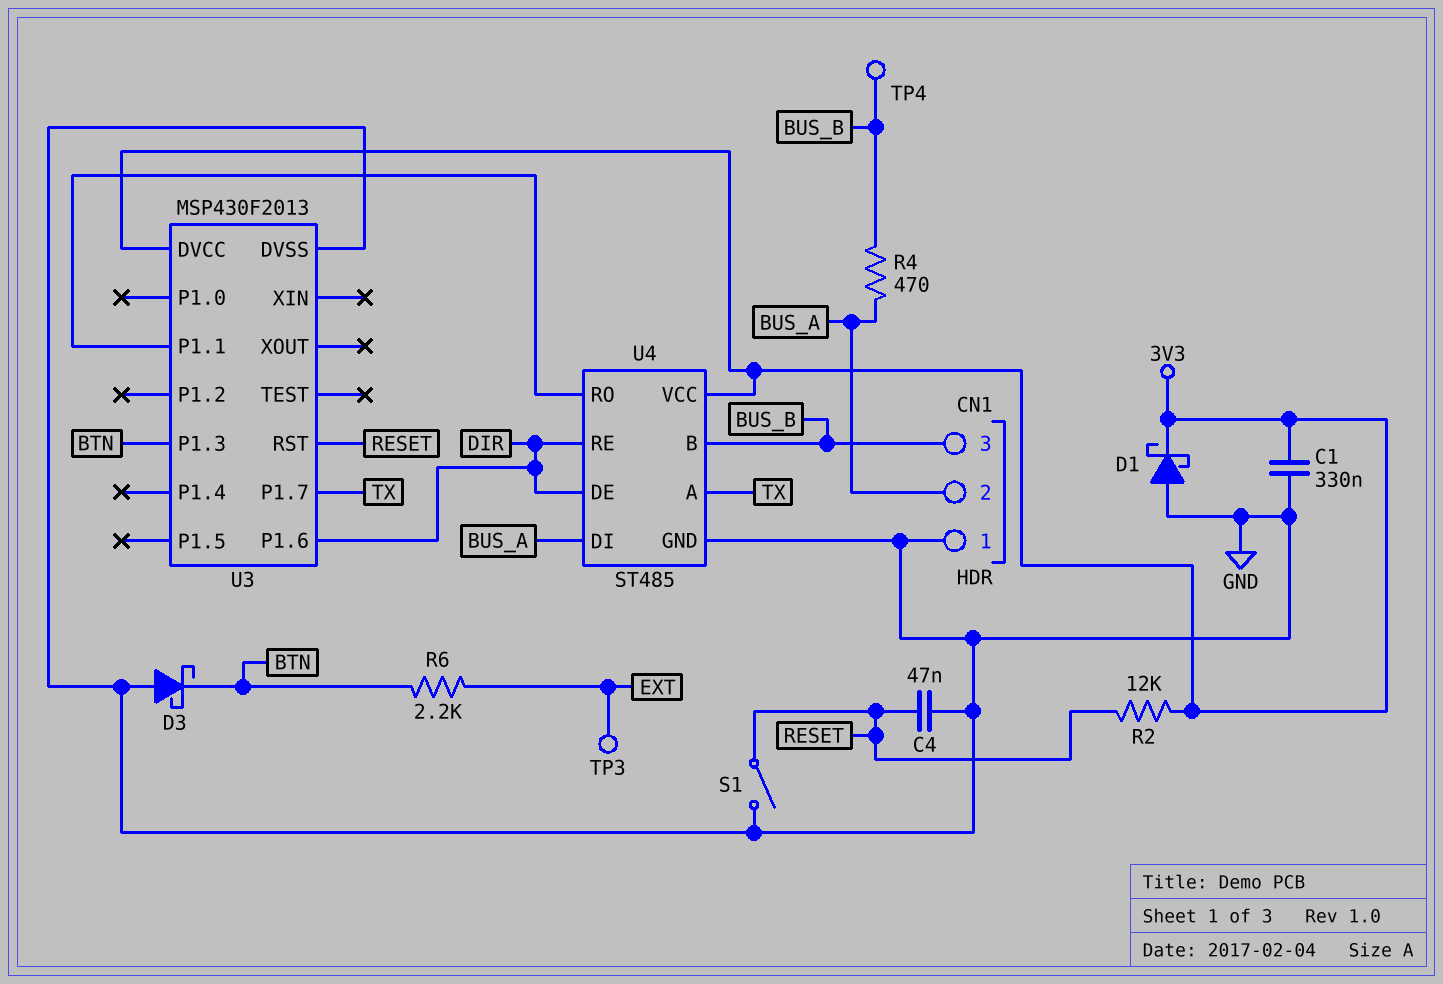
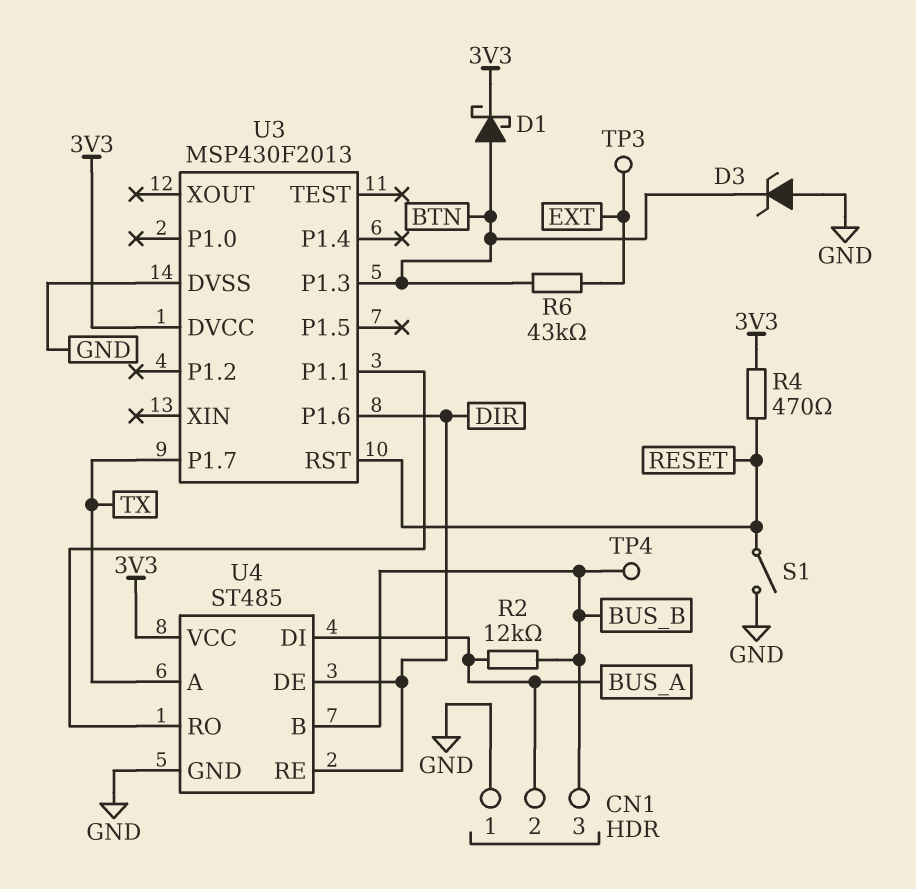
C1: 330nF (3V3, GND) -> none
C4: 47nF (GND, RESET) -> none
D1: schottky (A GND, K 3V3) -> schottky (A BTN, K 3V3)
D3: schottky (A GND, K BTN) -> zener (A GND, K BTN)
R2: 12k (3V3, RESET) -> 12k (BUS_A, BUS_B)
R4: 470 (BUS_A, BUS_B) -> 470 (3V3, RESET)
R6: 2.2k (BTN, EXT) -> 43k (BTN, EXT)

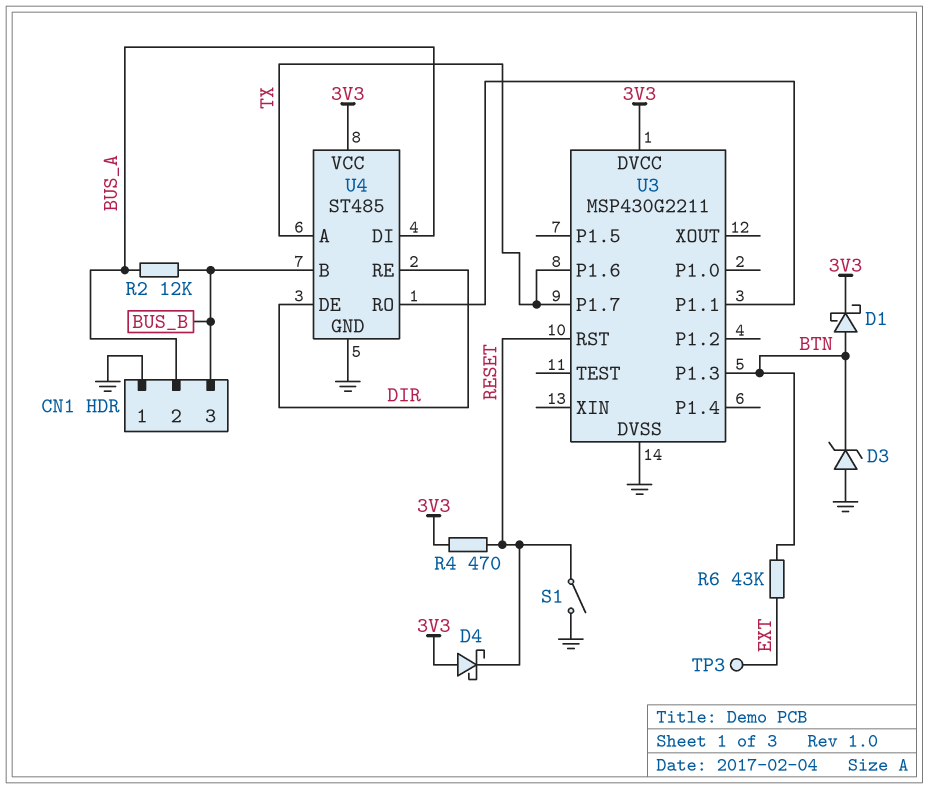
D4: none -> schottky (A 3V3, K RESET)
TP4: test point (BUS_B) -> none
U3: MSP430F2013 -> MSP430G2211
U3 pin P1.6: DIR -> TX

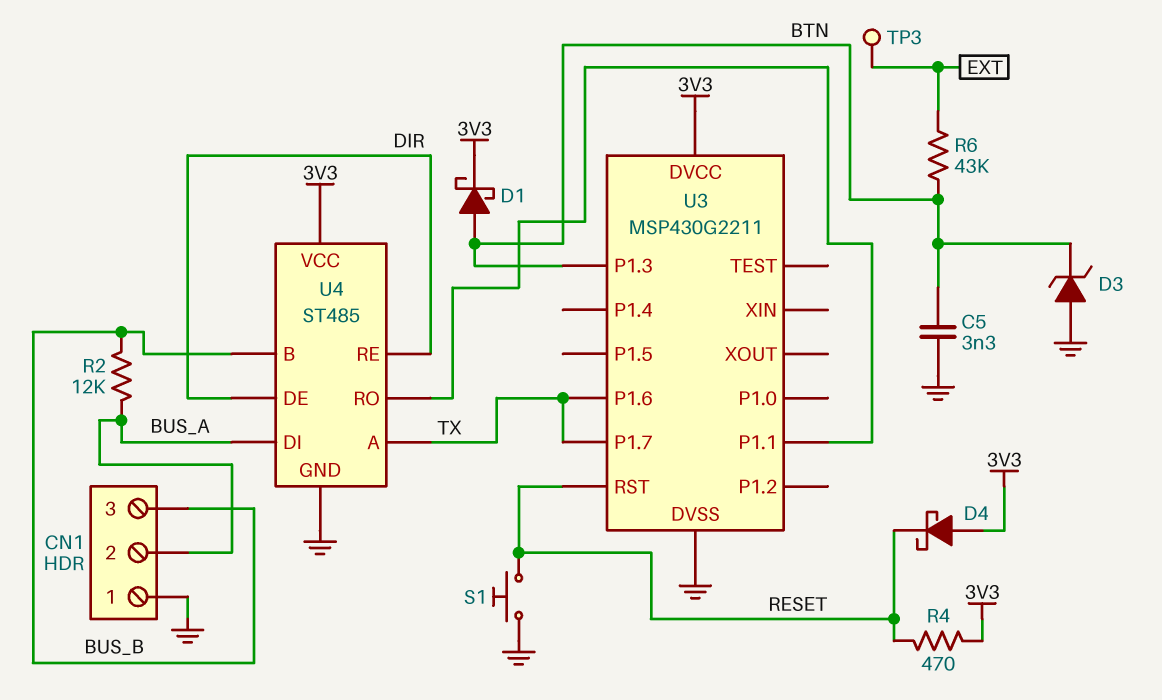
C5: none -> 3.3nF (BTN, GND)
S1: switch (GND, RESET) -> button (GND, RESET)

